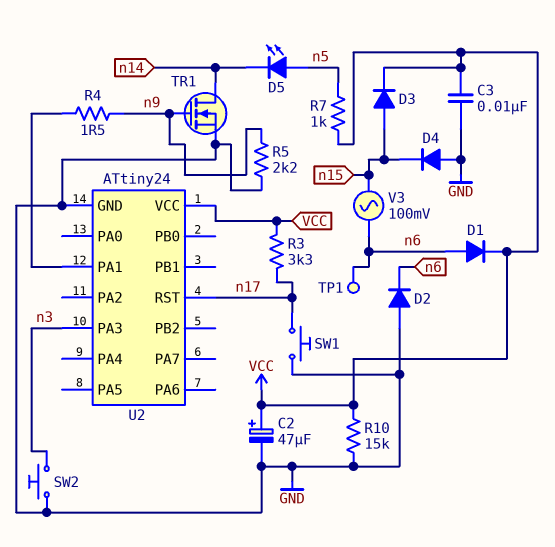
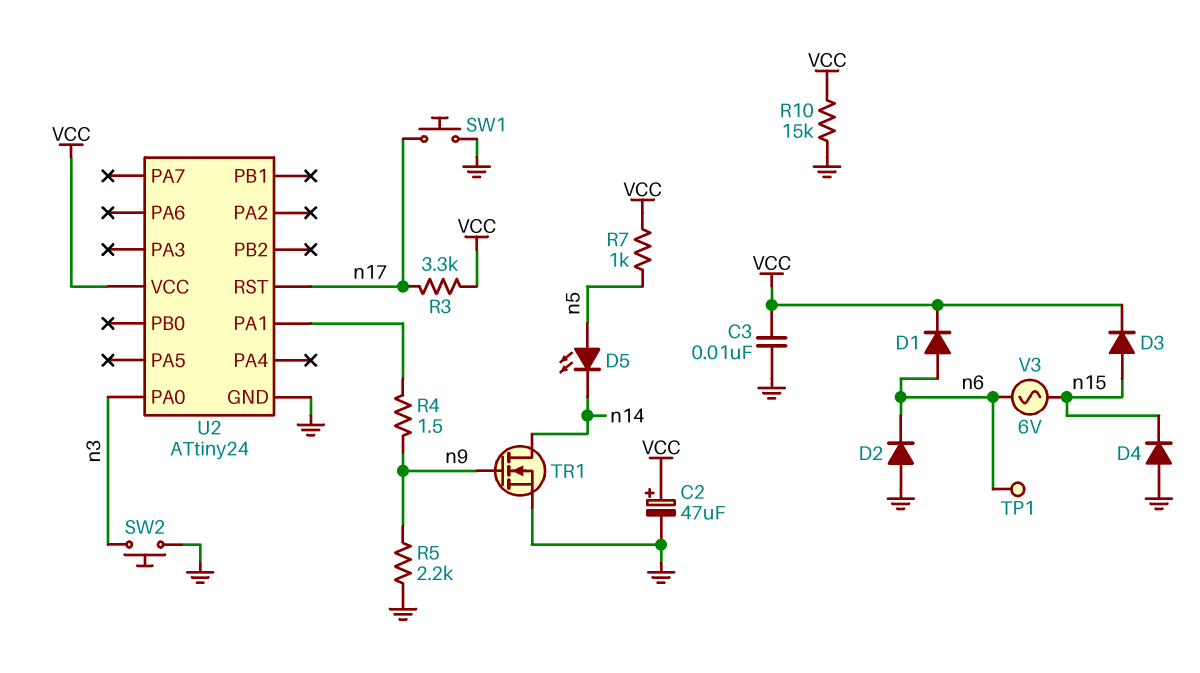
U2 pin PA0: none -> n3
U2 pin PA3: n3 -> none
V3: AC 100mV (n6, n15) -> AC 6V (n6, n15)

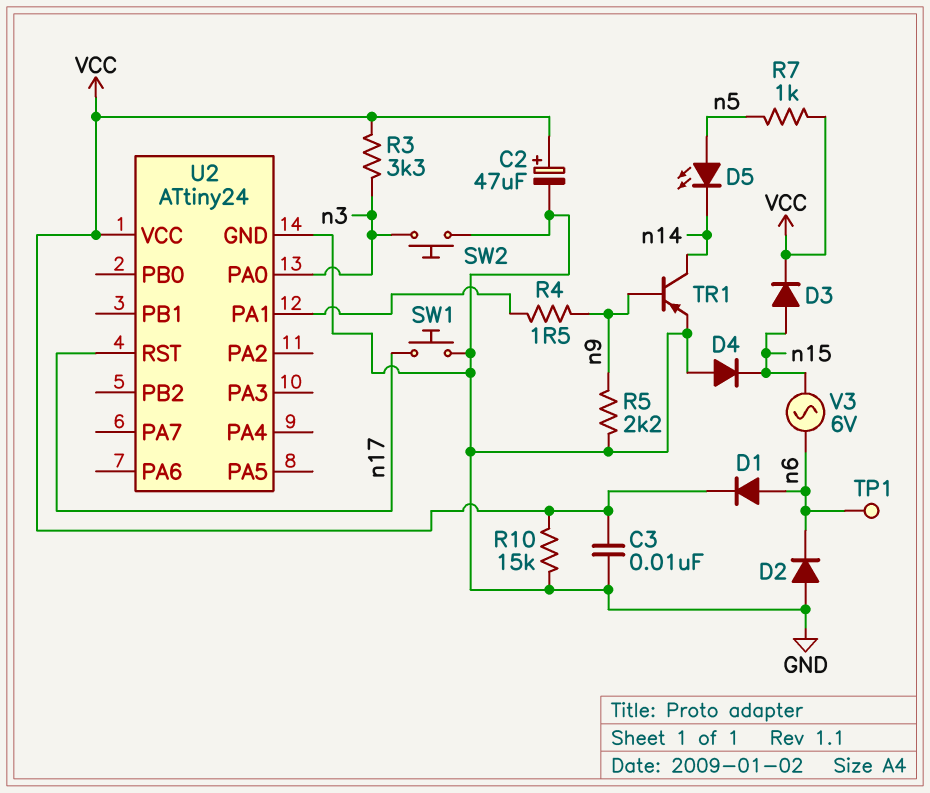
R3: 3.3k (VCC, n17) -> 3.3k (VCC, n3)
TR1: NMOS (G n9, D n14, S GND) -> PNP (B n9, C n14, E GND)

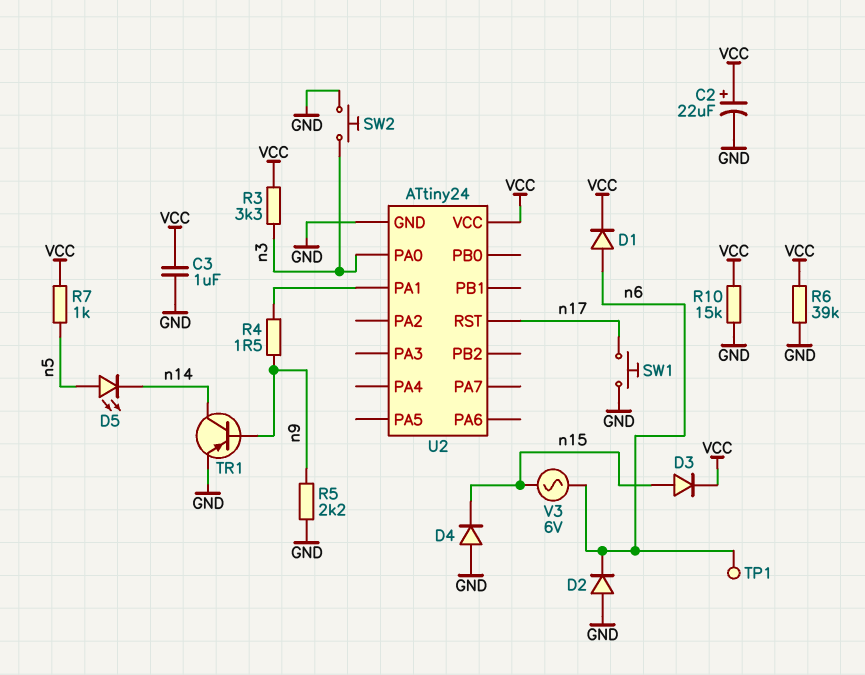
C2: 47uF (plus VCC, minus GND) -> 22uF (plus VCC, minus GND)
C3: 10nF (GND, VCC) -> 1uF (GND, VCC)
R6: none -> 39k (GND, VCC)

